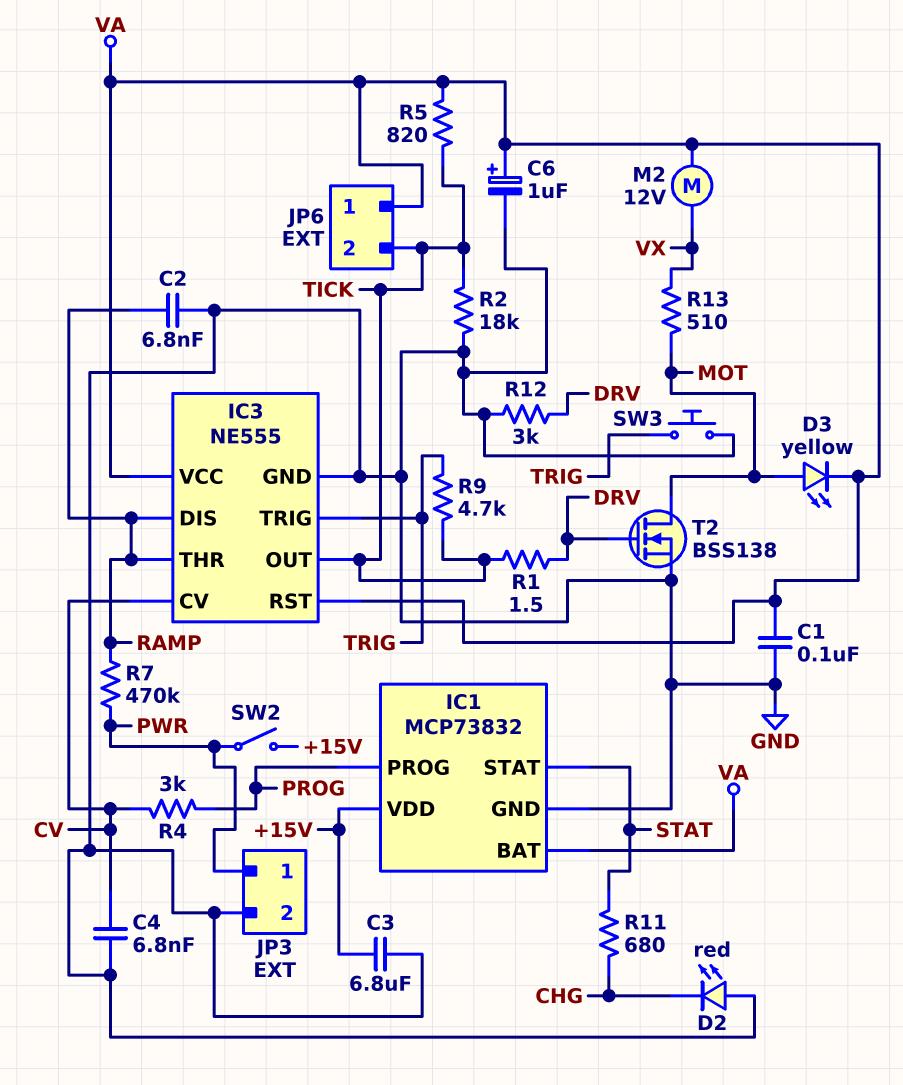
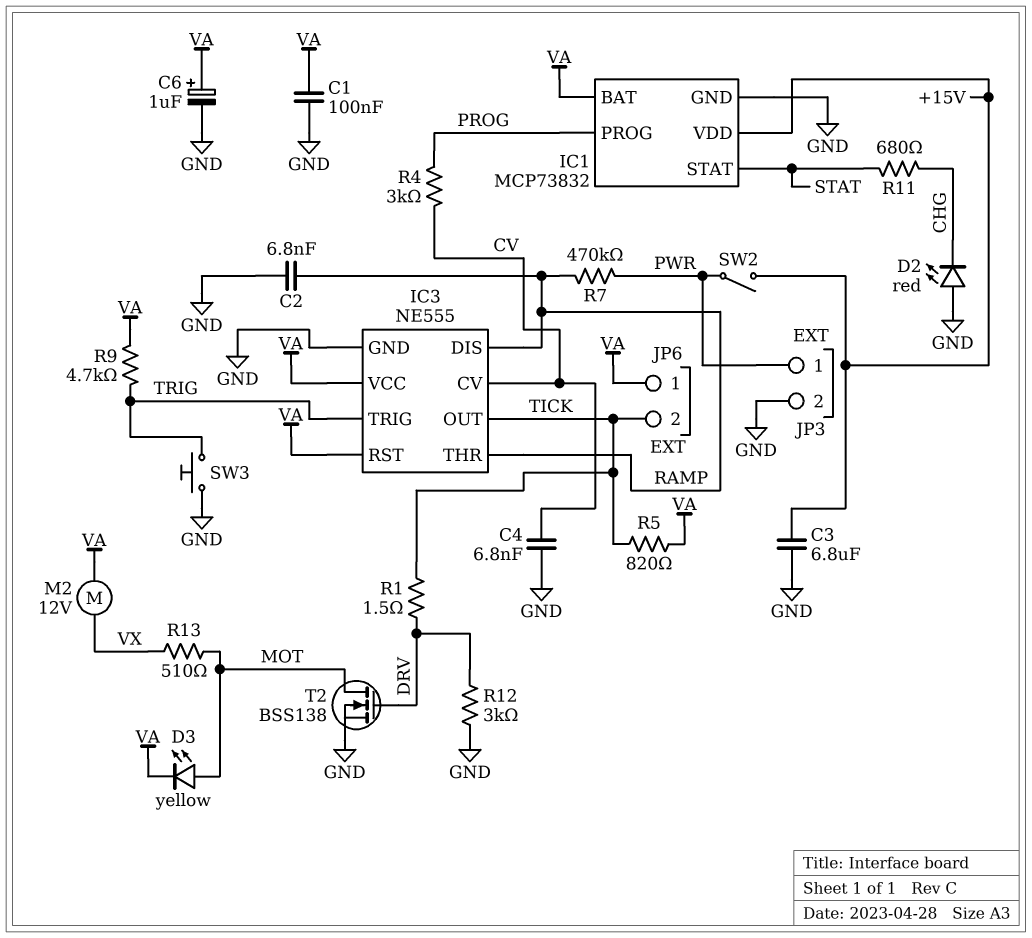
R2: 18k (GND, TICK) -> none
R9: 4.7k (TICK, TRIG) -> 4.7k (TRIG, VA)

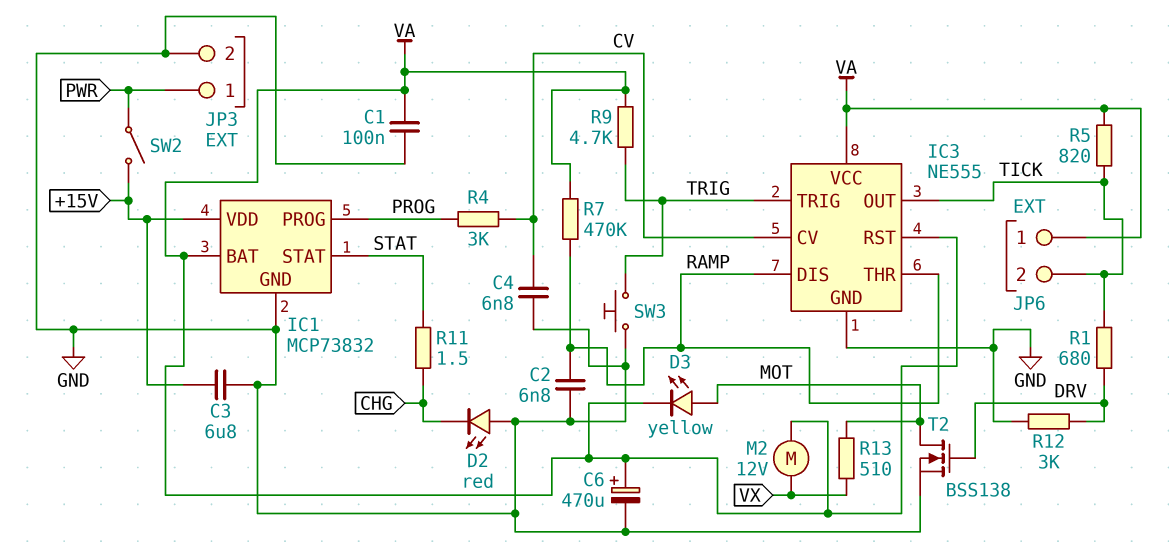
C6: 1uF (plus VA, minus GND) -> 470uF (plus VA, minus GND)
R1: 1.5 (DRV, TICK) -> 680 (DRV, TICK)
R7: 470k (PWR, RAMP) -> 470k (RAMP, VA)
R11: 680 (CHG, STAT) -> 1.5 (CHG, STAT)

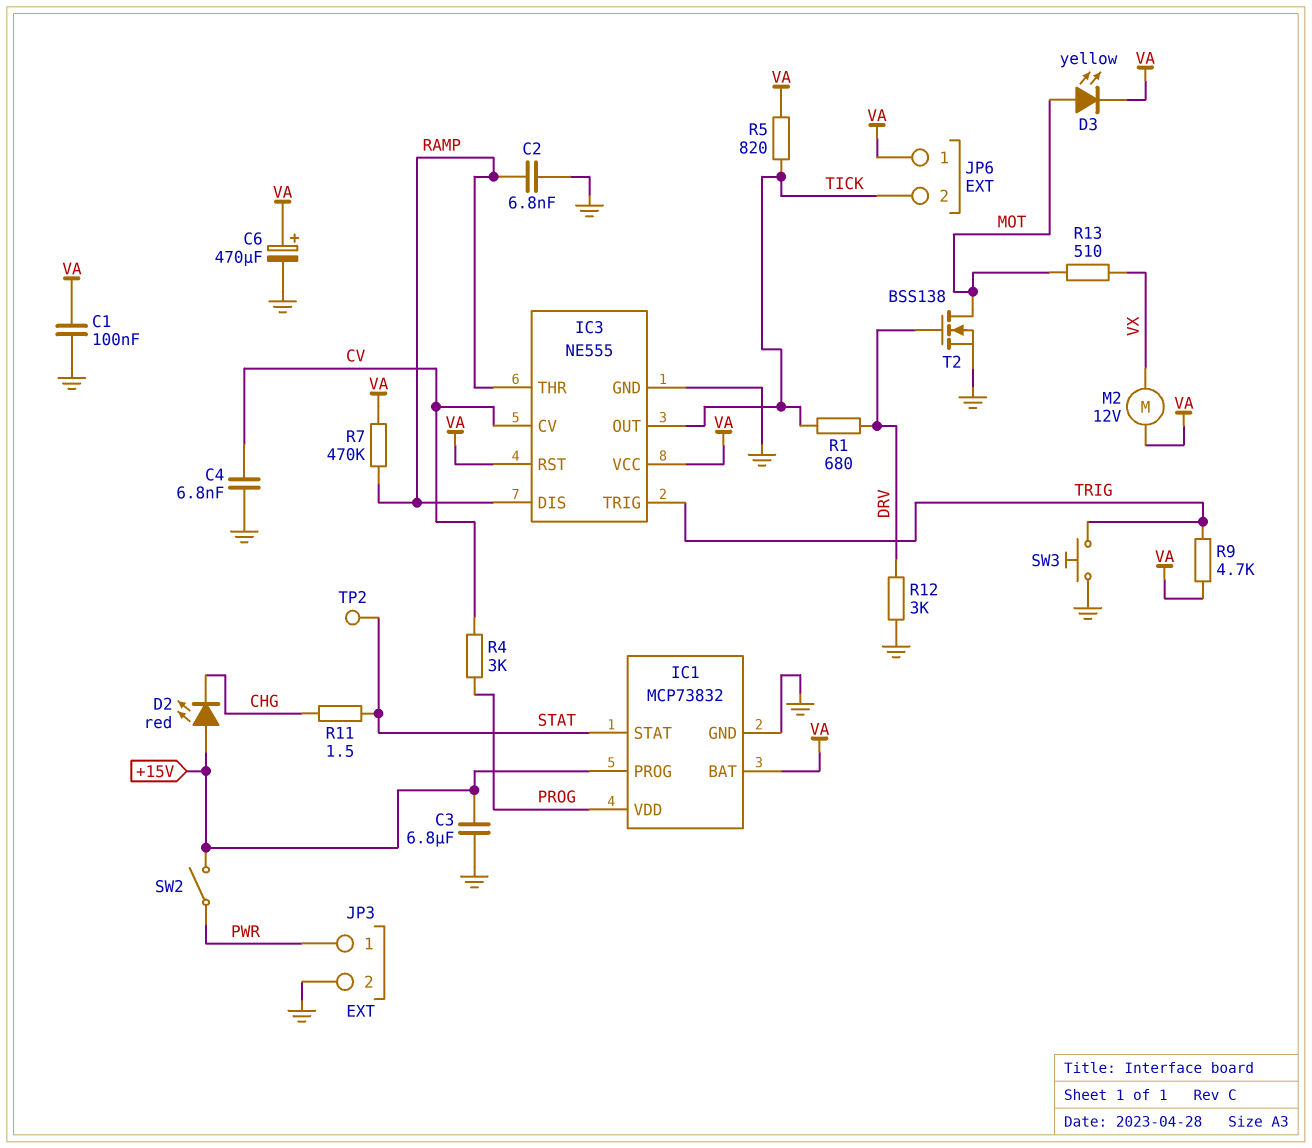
D2: LED red (A GND, K CHG) -> LED red (A +15V, K CHG)
IC1 pin PROG: PROG -> +15V
IC1 pin VDD: +15V -> PROG
TP2: none -> test point (STAT)

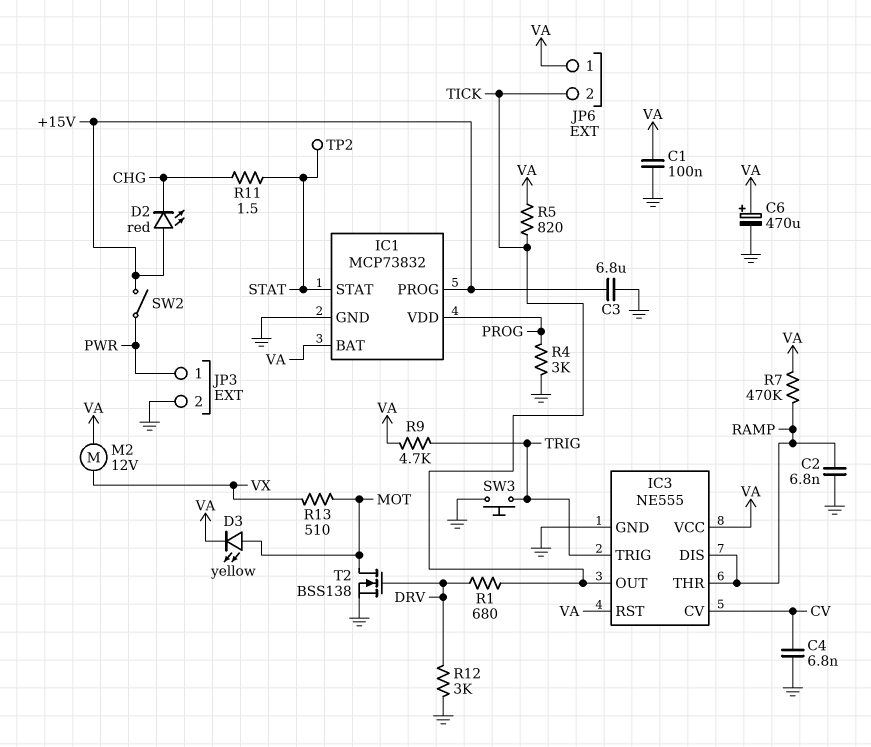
R4: 3k (CV, PROG) -> 3k (GND, PROG)

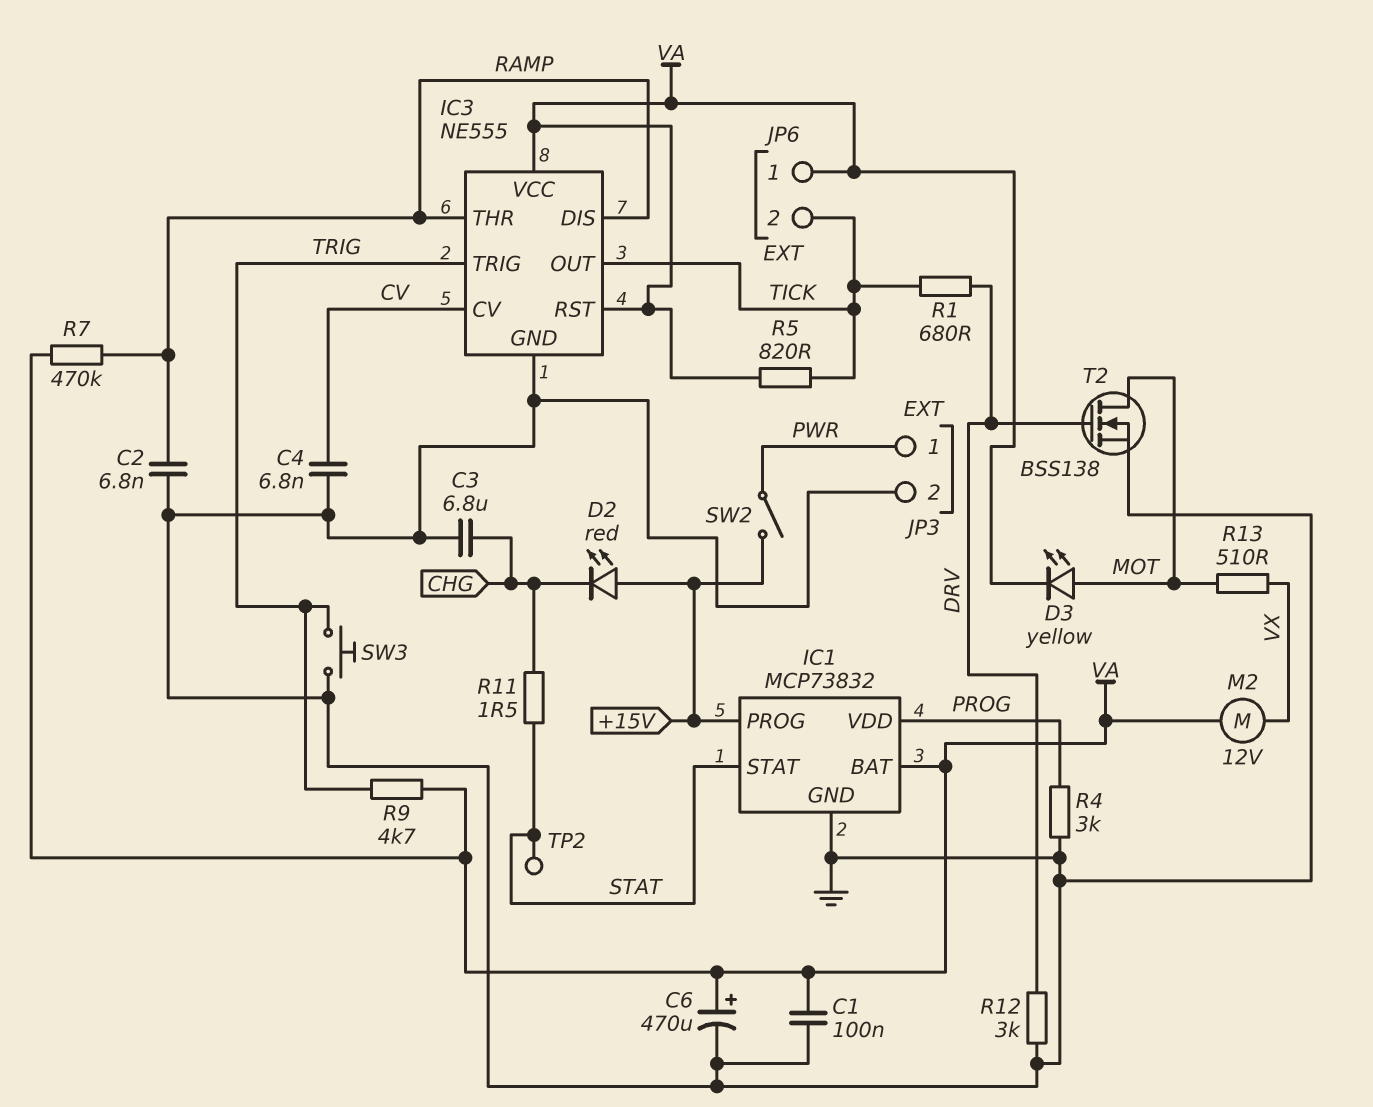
C3: 6.8uF (+15V, GND) -> 6.8uF (CHG, GND)

